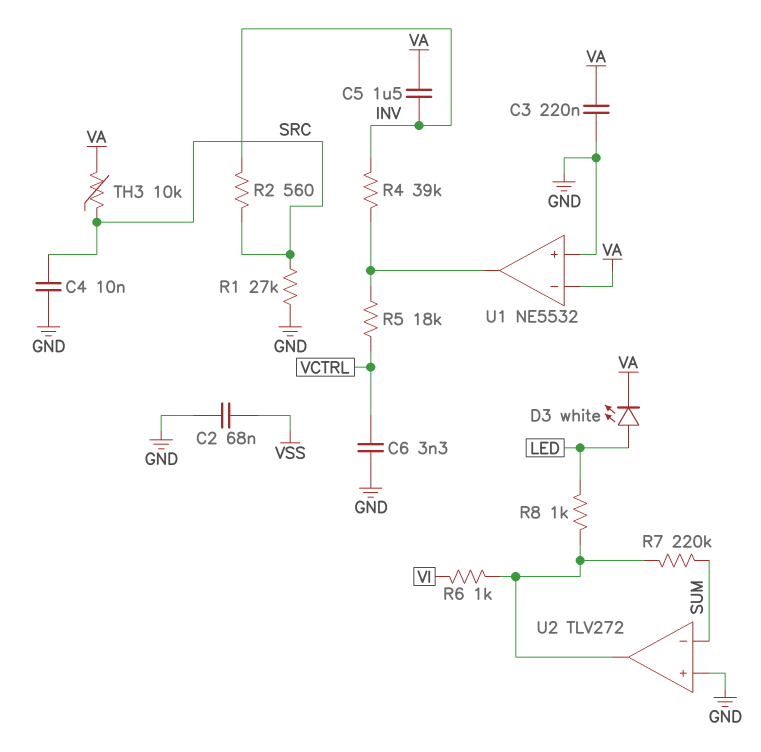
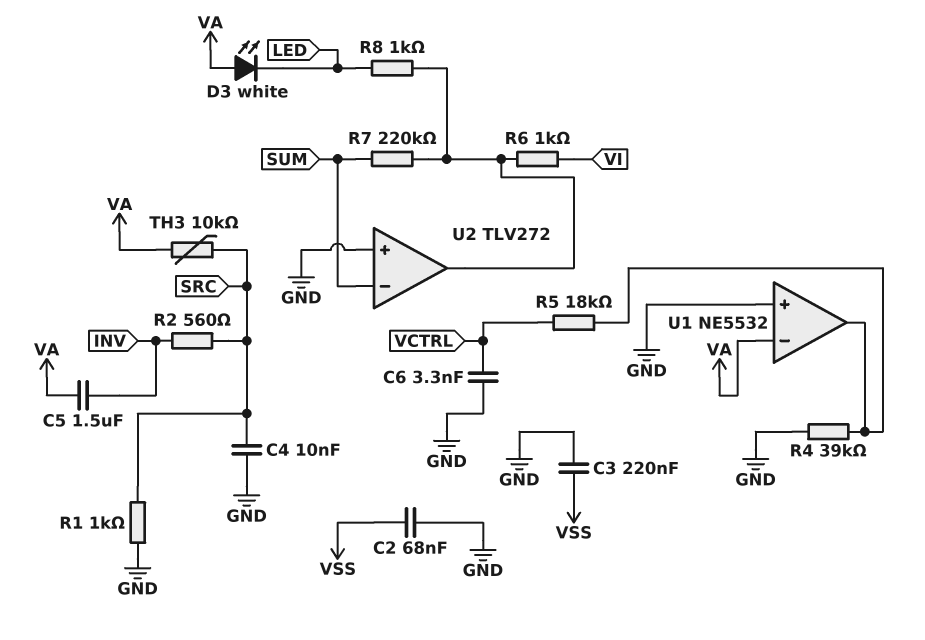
C3: 220nF (GND, VA) -> 220nF (GND, VSS)
D3: LED white (A LED, K VA) -> LED white (A VA, K LED)
R1: 27k (GND, SRC) -> 1k (GND, SRC)
R4: 39k (INV, U1/out) -> 39k (GND, U1/out)

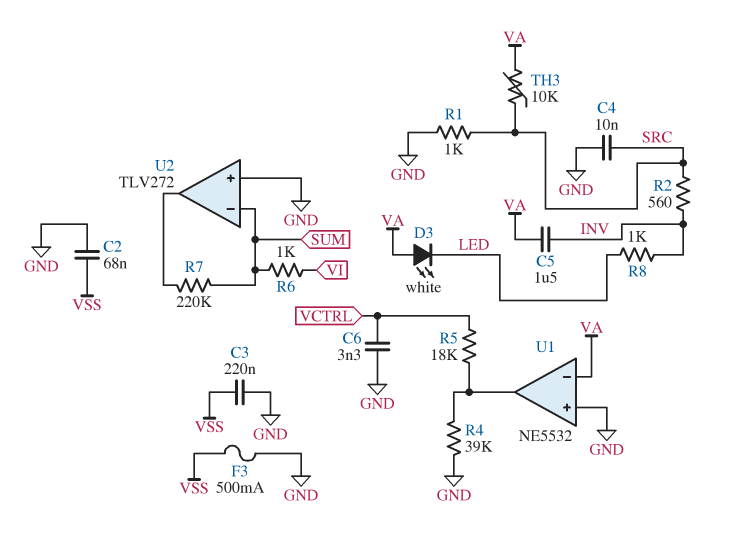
F3: none -> 500mA (GND, VSS)
R6: 1k (U2/out, VI) -> 1k (SUM, VI)
R8: 1k (LED, U2/out) -> 1k (INV, LED)

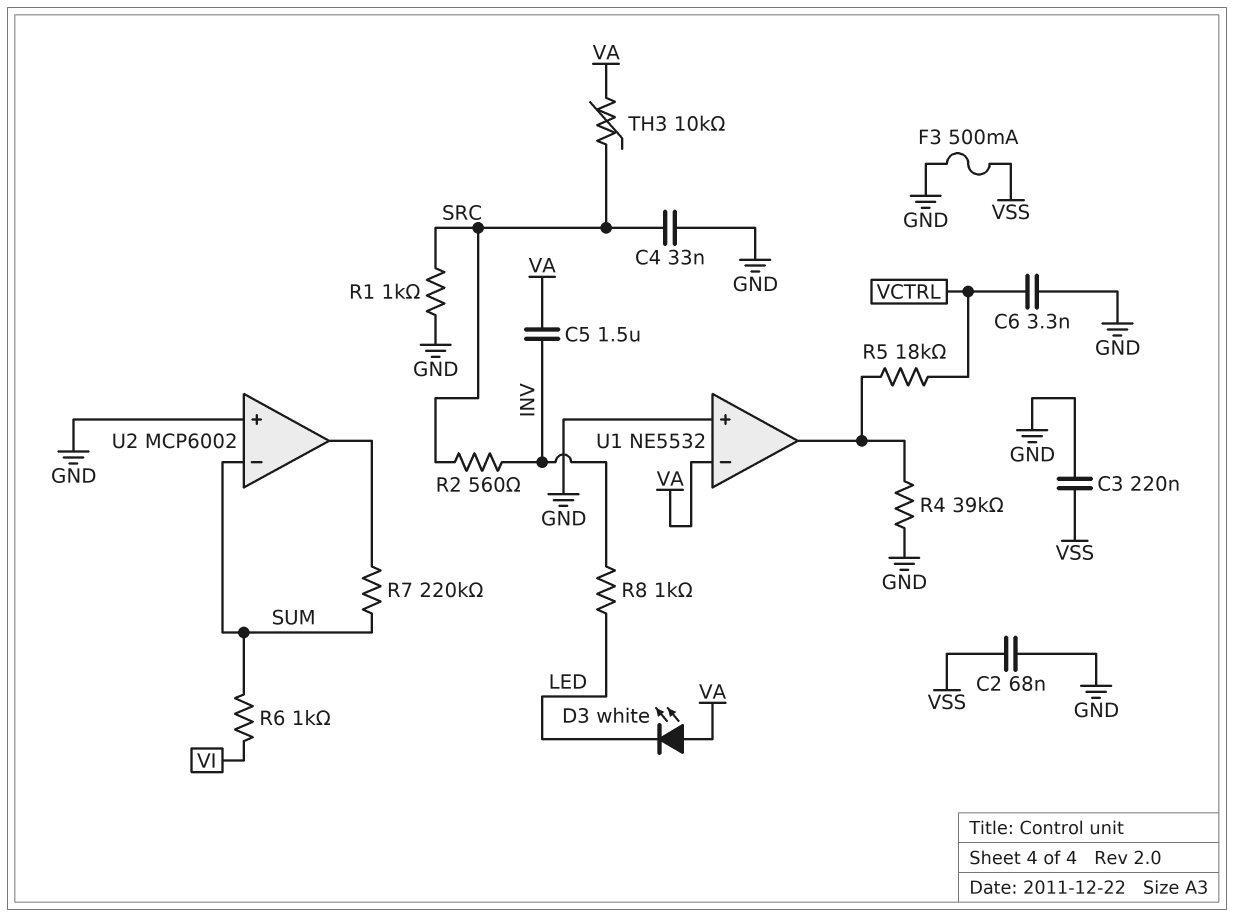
C4: 10nF (GND, SRC) -> 33nF (GND, SRC)
U2: TLV272 -> MCP6002

